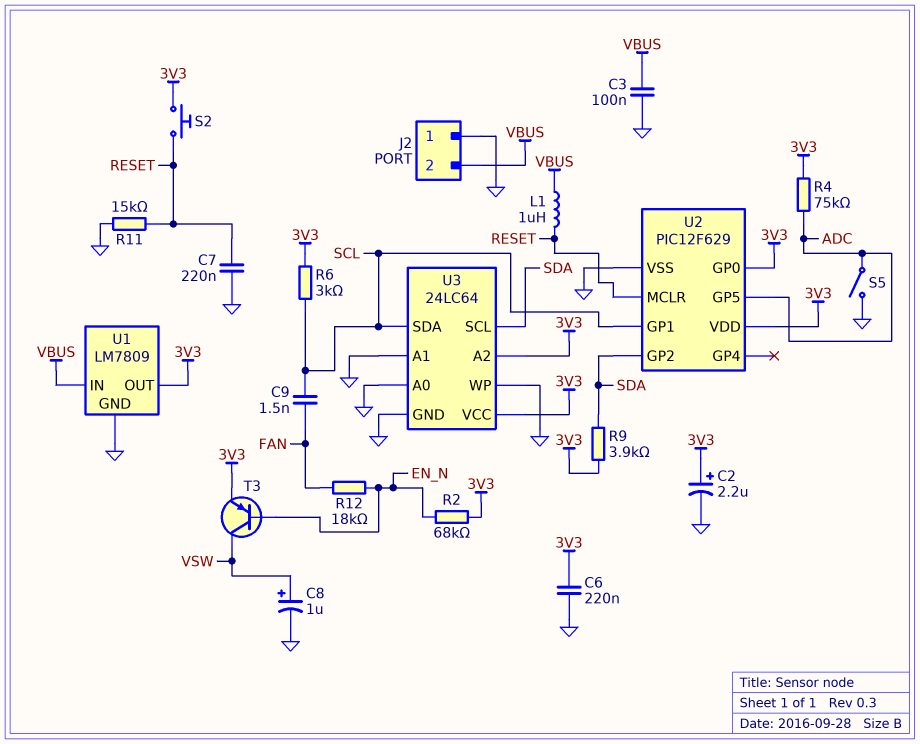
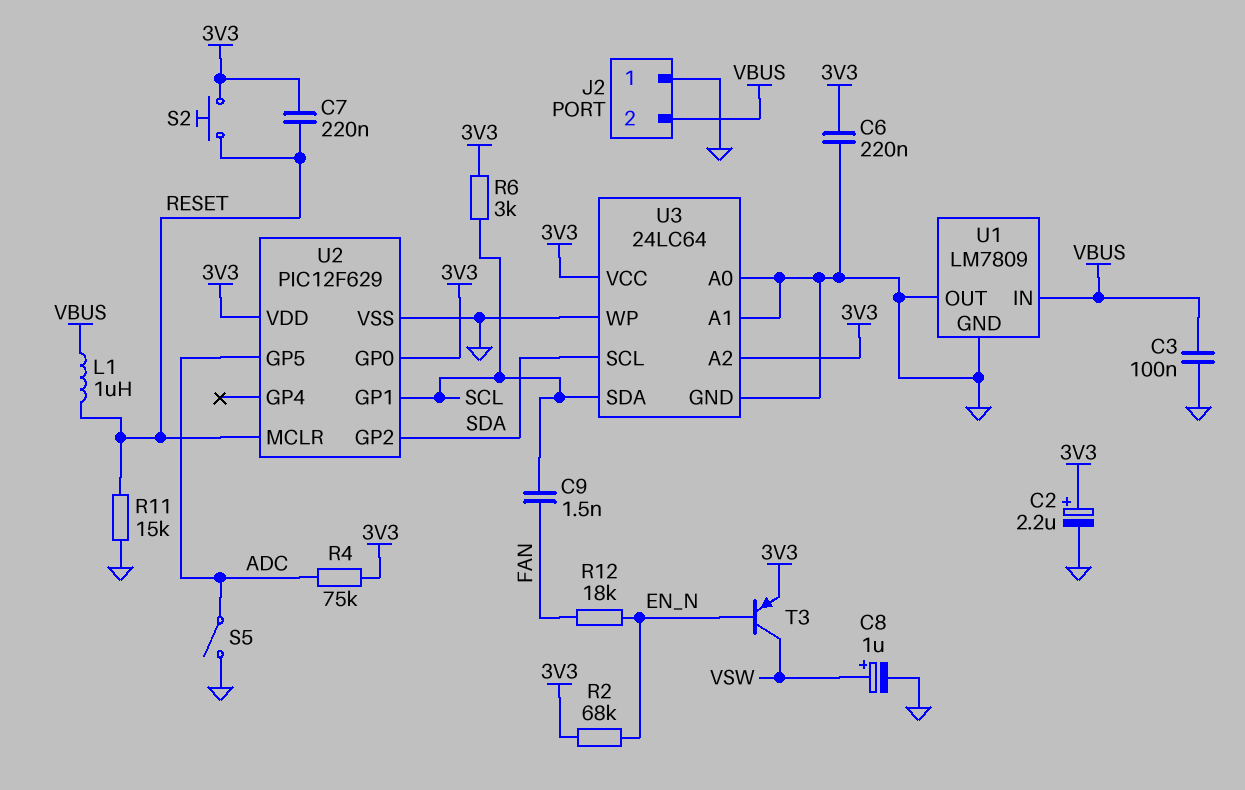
C7: 220nF (GND, RESET) -> 220nF (3V3, RESET)
R9: 3.9k (3V3, SDA) -> none
U1 pin OUT: 3V3 -> GND

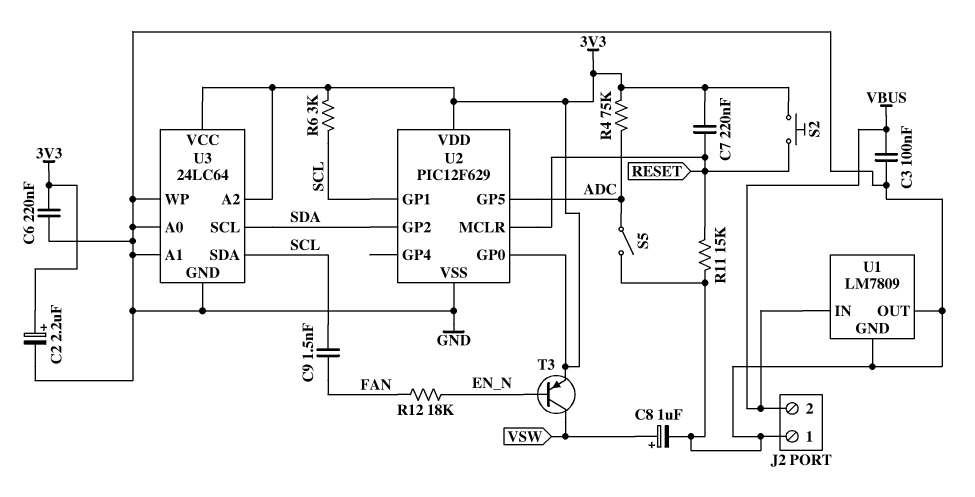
L1: 1uH (RESET, VBUS) -> none
R2: 68k (3V3, EN_N) -> none

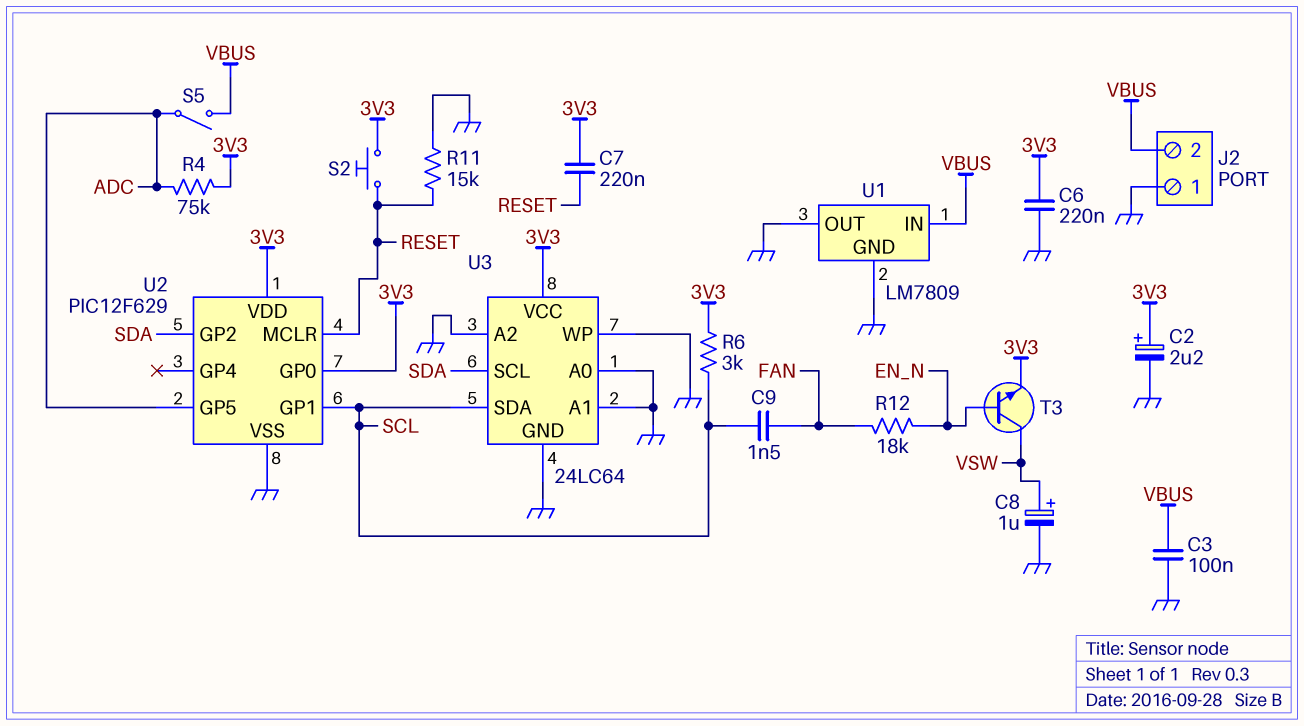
S5: switch (ADC, GND) -> switch (ADC, VBUS)
T3: PNP (B EN_N, C VSW, E 3V3) -> NPN (B EN_N, C VSW, E 3V3)
U3 pin A2: 3V3 -> GND

